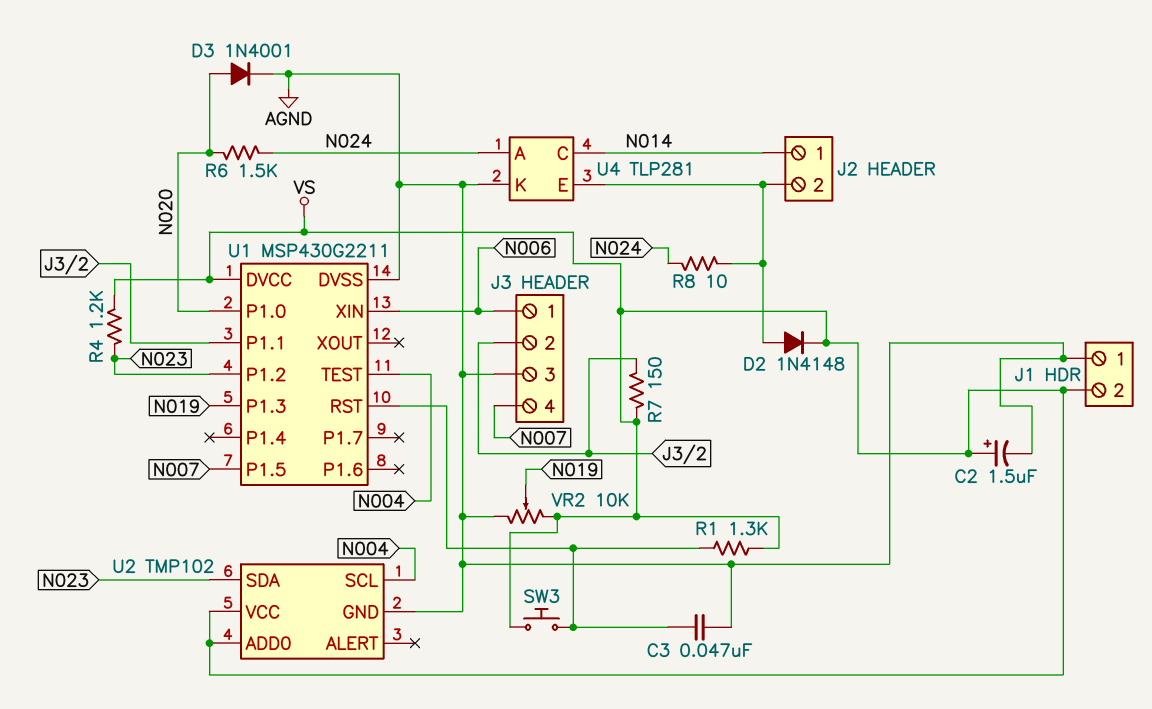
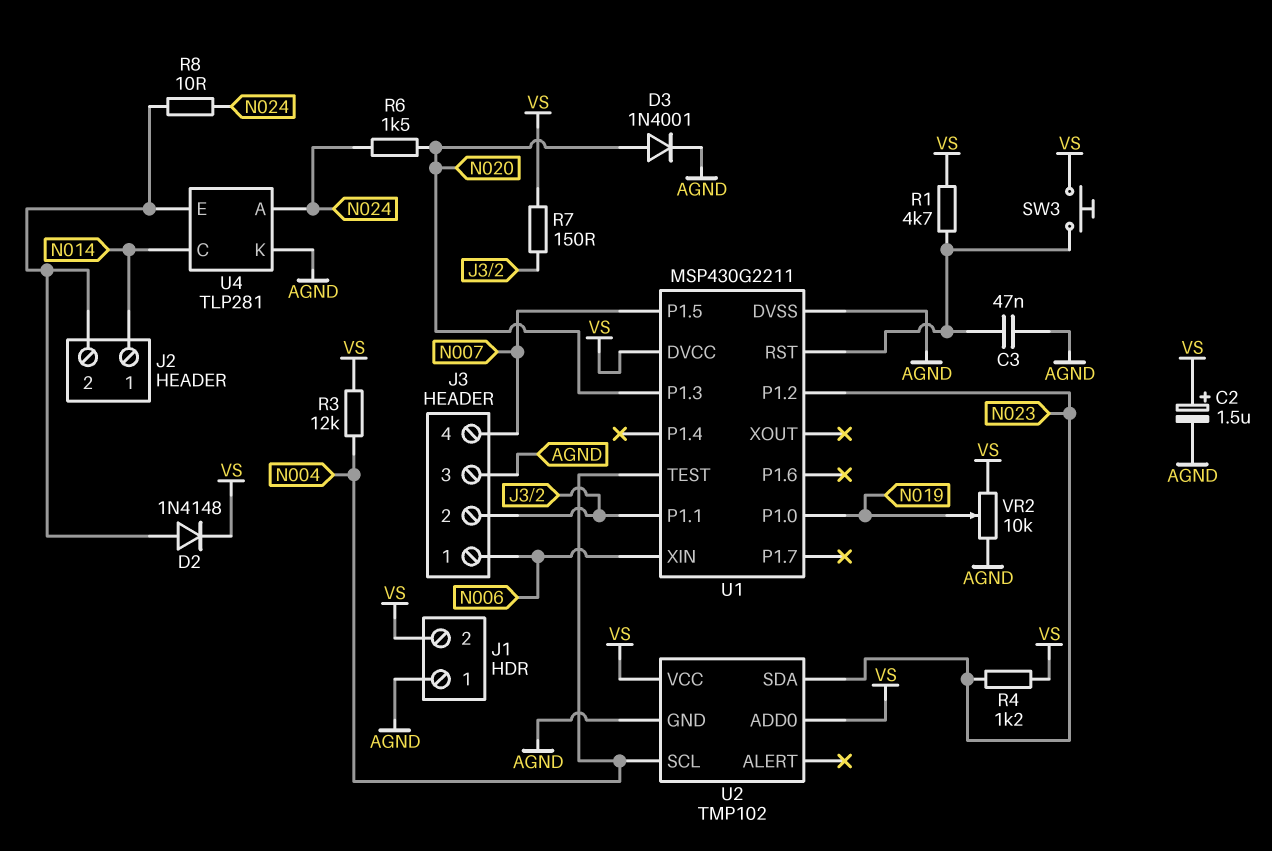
R1: 1.3k (U1/RST, VS) -> 4.7k (U1/RST, VS)
R3: none -> 12k (N004, VS)
U1 pin P1.0: N020 -> N019
U1 pin P1.3: N019 -> N020

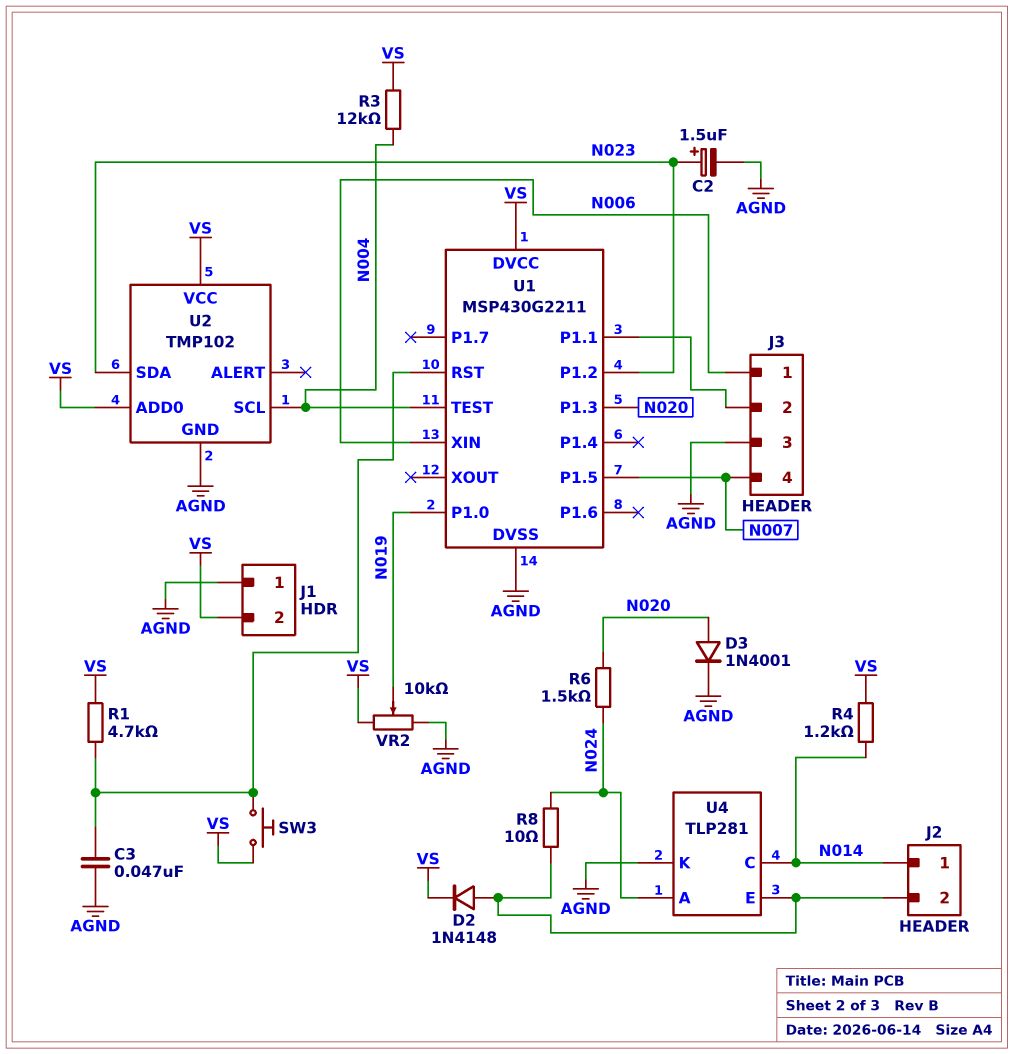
C2: 1.5uF (plus VS, minus AGND) -> 1.5uF (plus N023, minus AGND)
R4: 1.2k (N023, VS) -> 1.2k (N014, VS)
R7: 150 (J3/2, VS) -> none

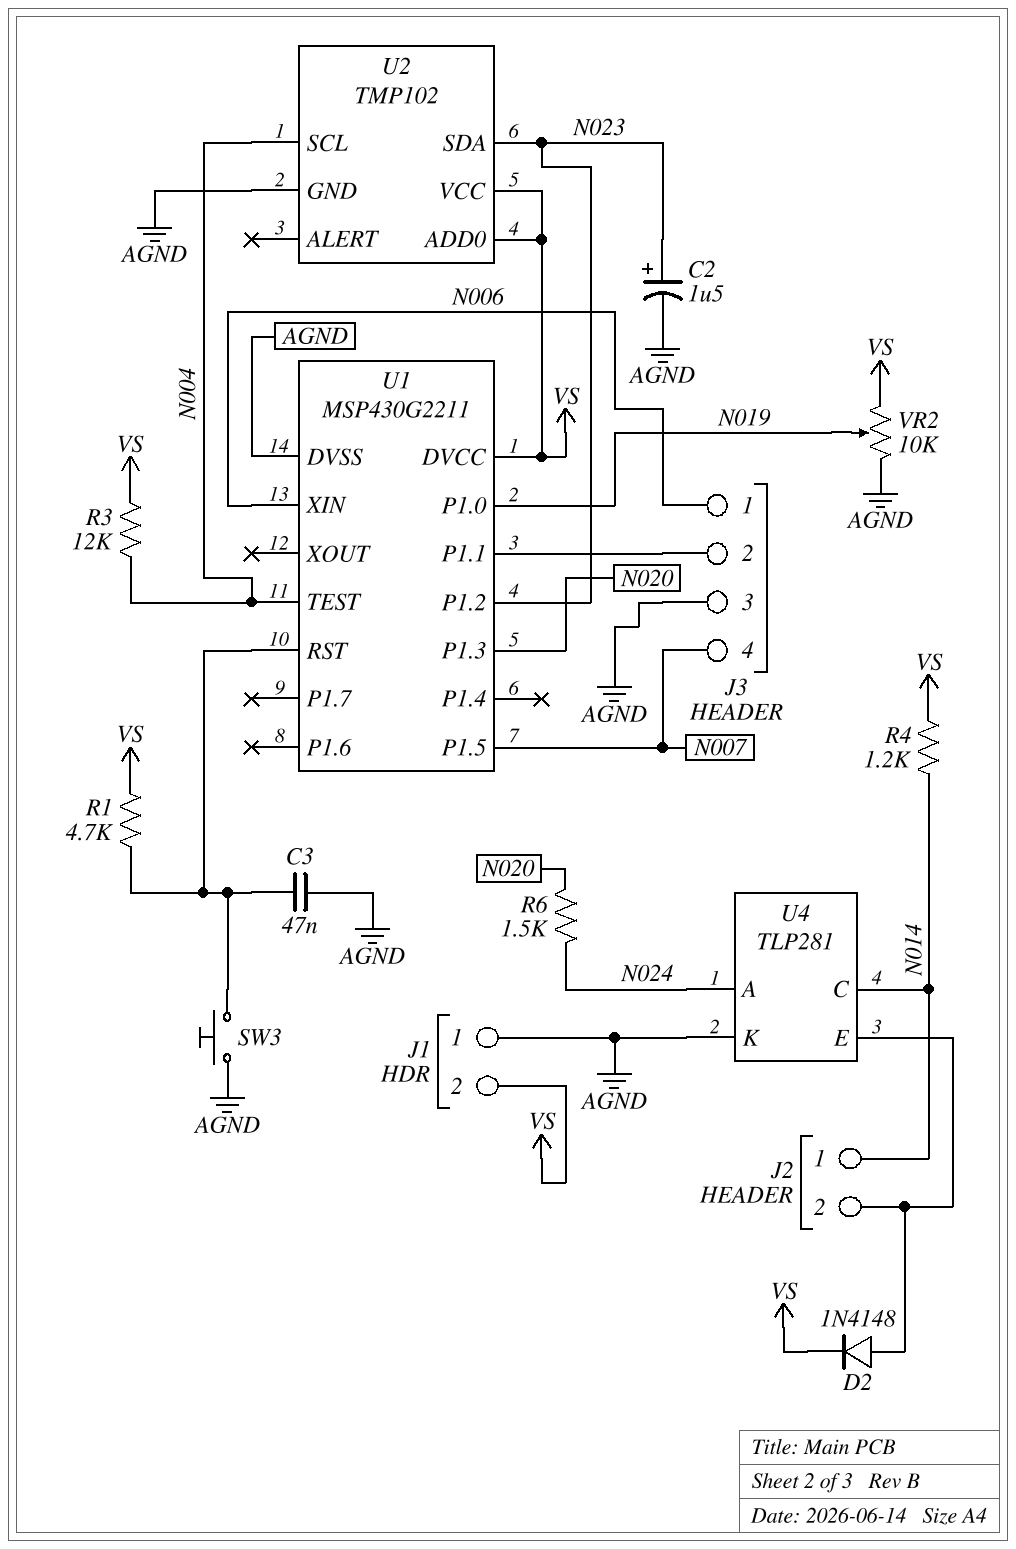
D3: diode 1N4001 (A N020, K AGND) -> none
R8: 10 (J2/2, N024) -> none
SW3: button (U1/RST, VS) -> button (AGND, U1/RST)

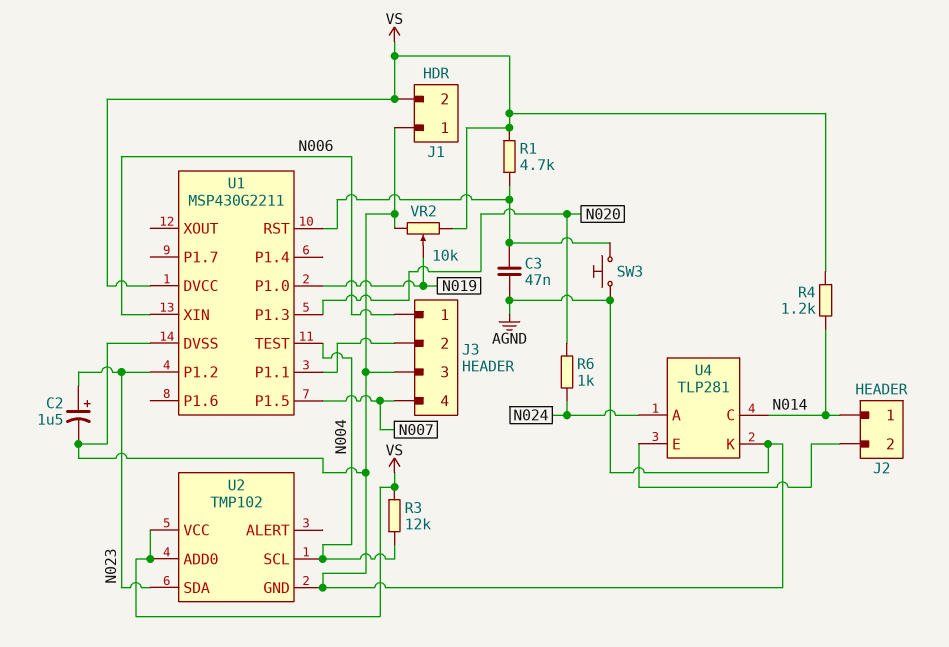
D2: diode 1N4148 (A J2/2, K VS) -> none
R6: 1.5k (N020, N024) -> 1k (N020, N024)

